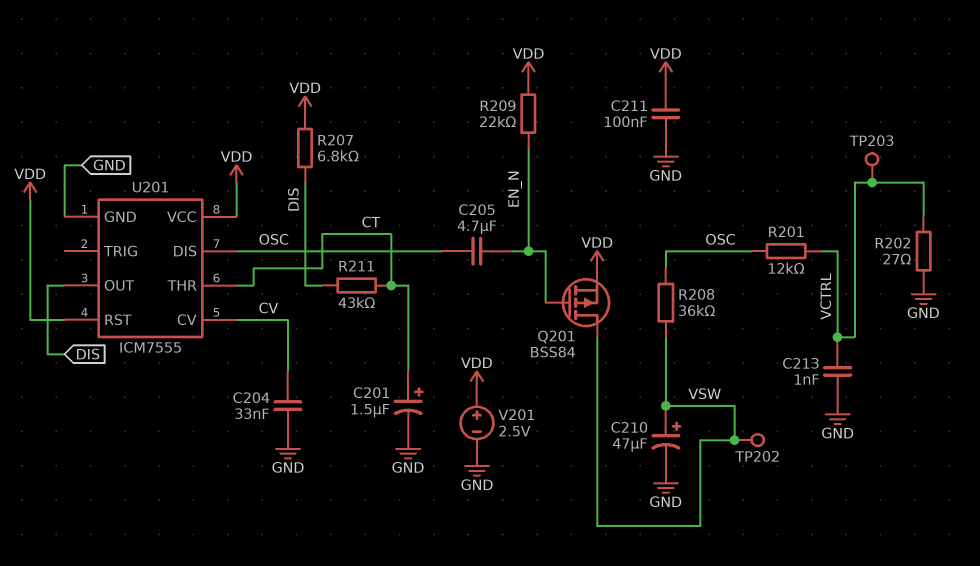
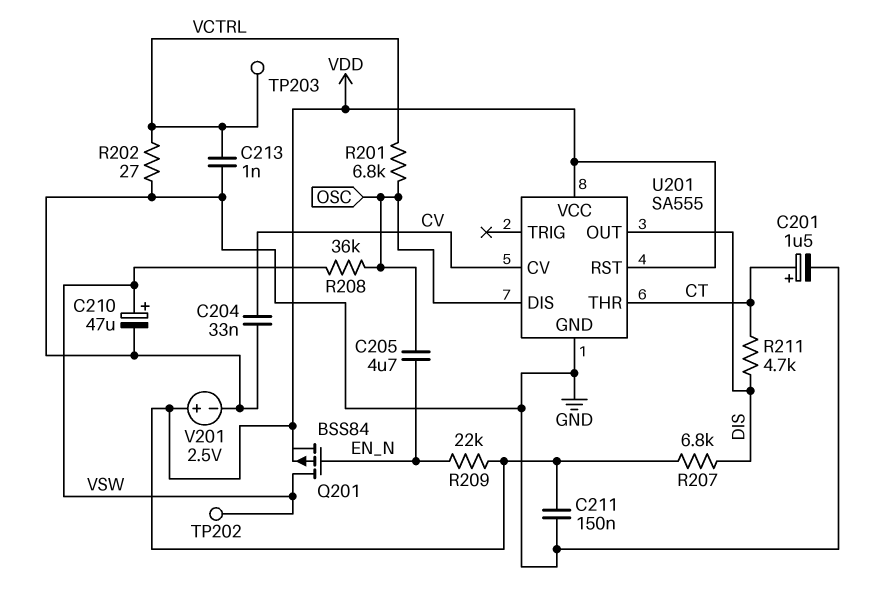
C211: 100nF (GND, VDD) -> 150nF (GND, VDD)
R201: 12k (OSC, VCTRL) -> 6.8k (OSC, VCTRL)
R211: 43k (CT, DIS) -> 4.7k (CT, DIS)
U201: ICM7555 -> SA555

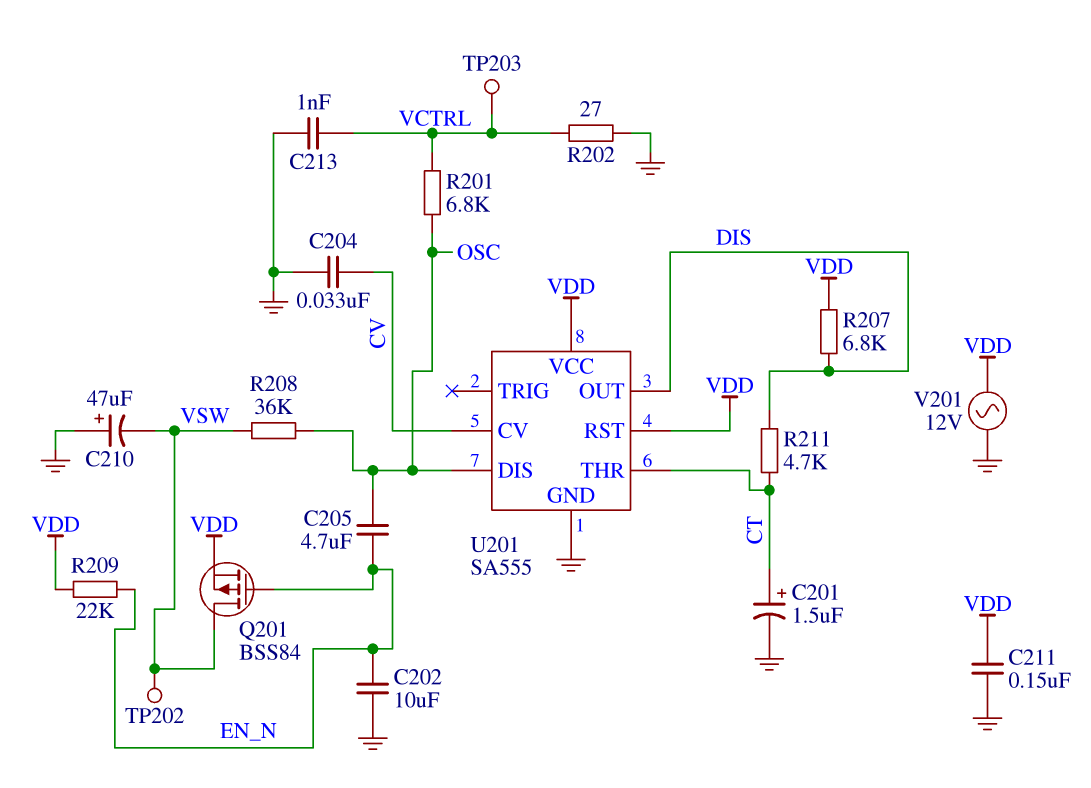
C202: none -> 10uF (EN_N, GND)
C210: 47uF (plus VSW, minus GND) -> 47uF (plus GND, minus VSW)
V201: 2.5V (plus VDD, minus GND) -> AC 12V (GND, VDD)

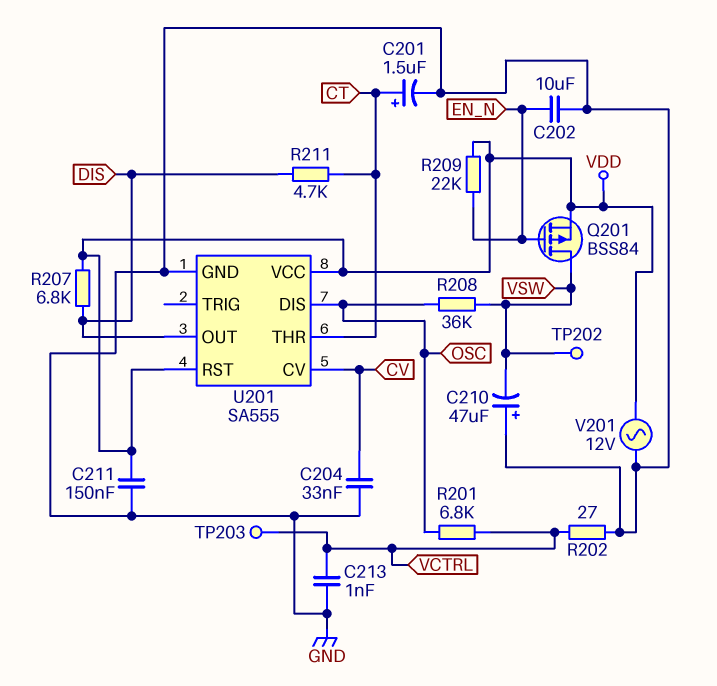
C205: 4.7uF (EN_N, OSC) -> none

